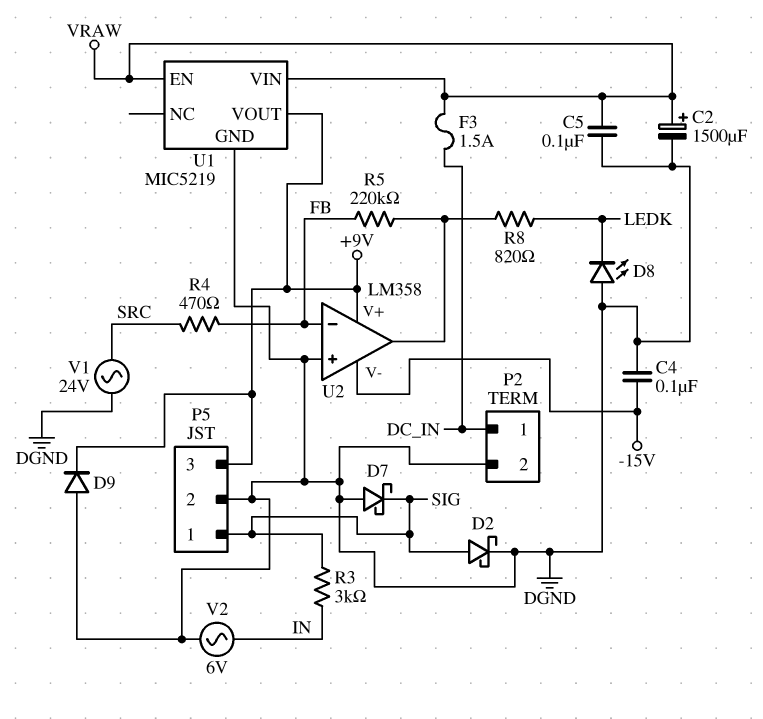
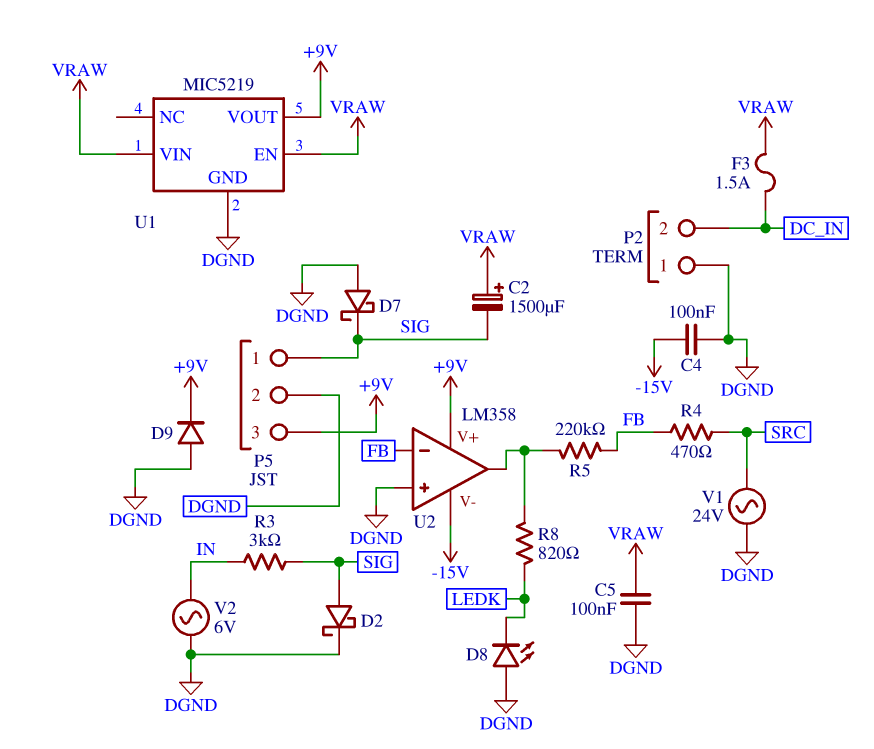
C2: 1500uF (plus VRAW, minus DGND) -> 1500uF (plus VRAW, minus SIG)
P2 pin 1: DC_IN -> DGND
P2 pin 2: DGND -> DC_IN

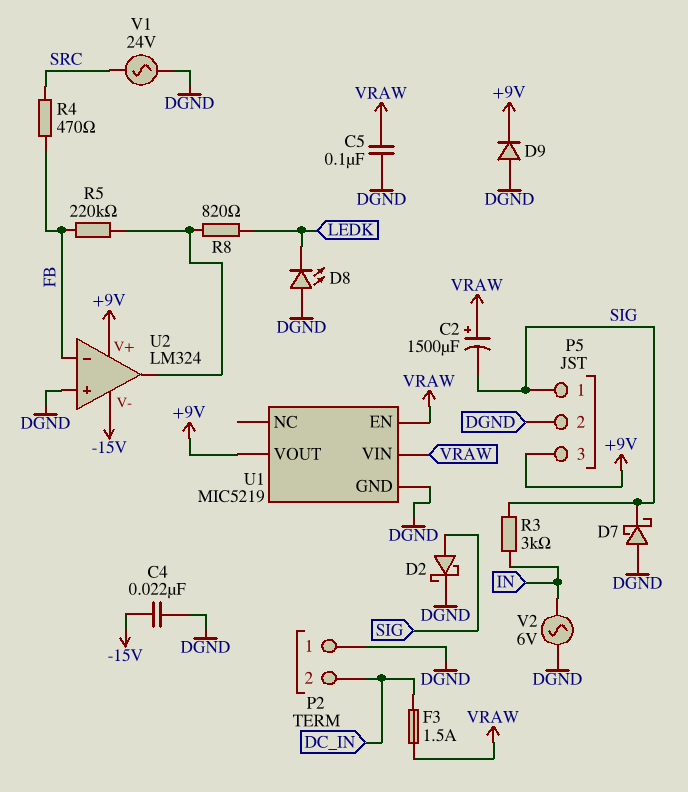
C4: 100nF (-15V, DGND) -> 22nF (-15V, DGND)
U2: LM358 -> LM324

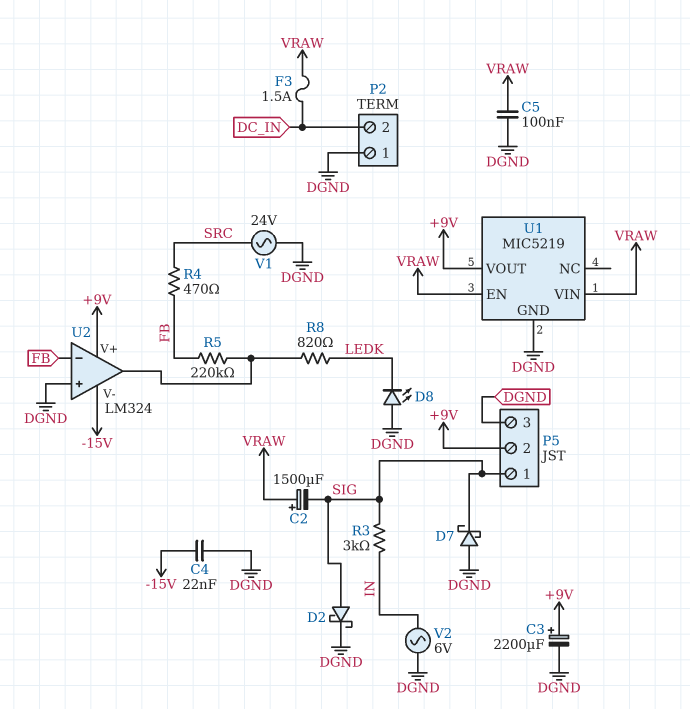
C3: none -> 2200uF (plus +9V, minus DGND)
D9: diode (A DGND, K +9V) -> none
P5 pin 2: DGND -> +9V
P5 pin 3: +9V -> DGND

